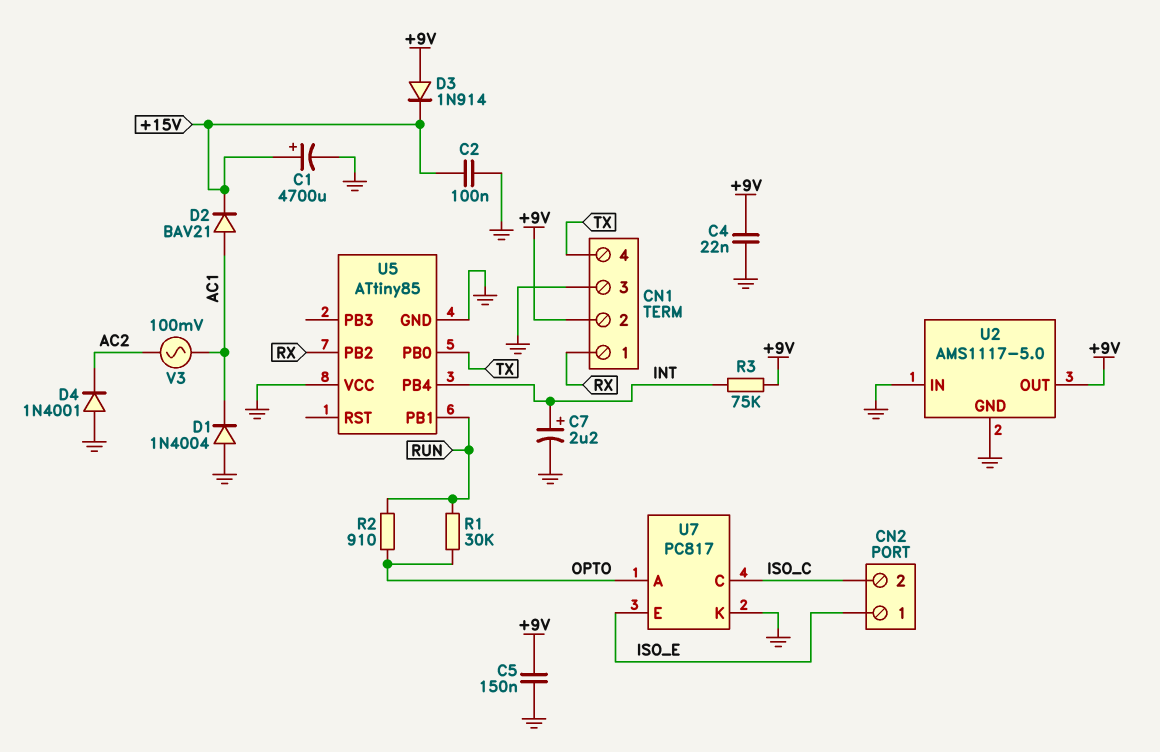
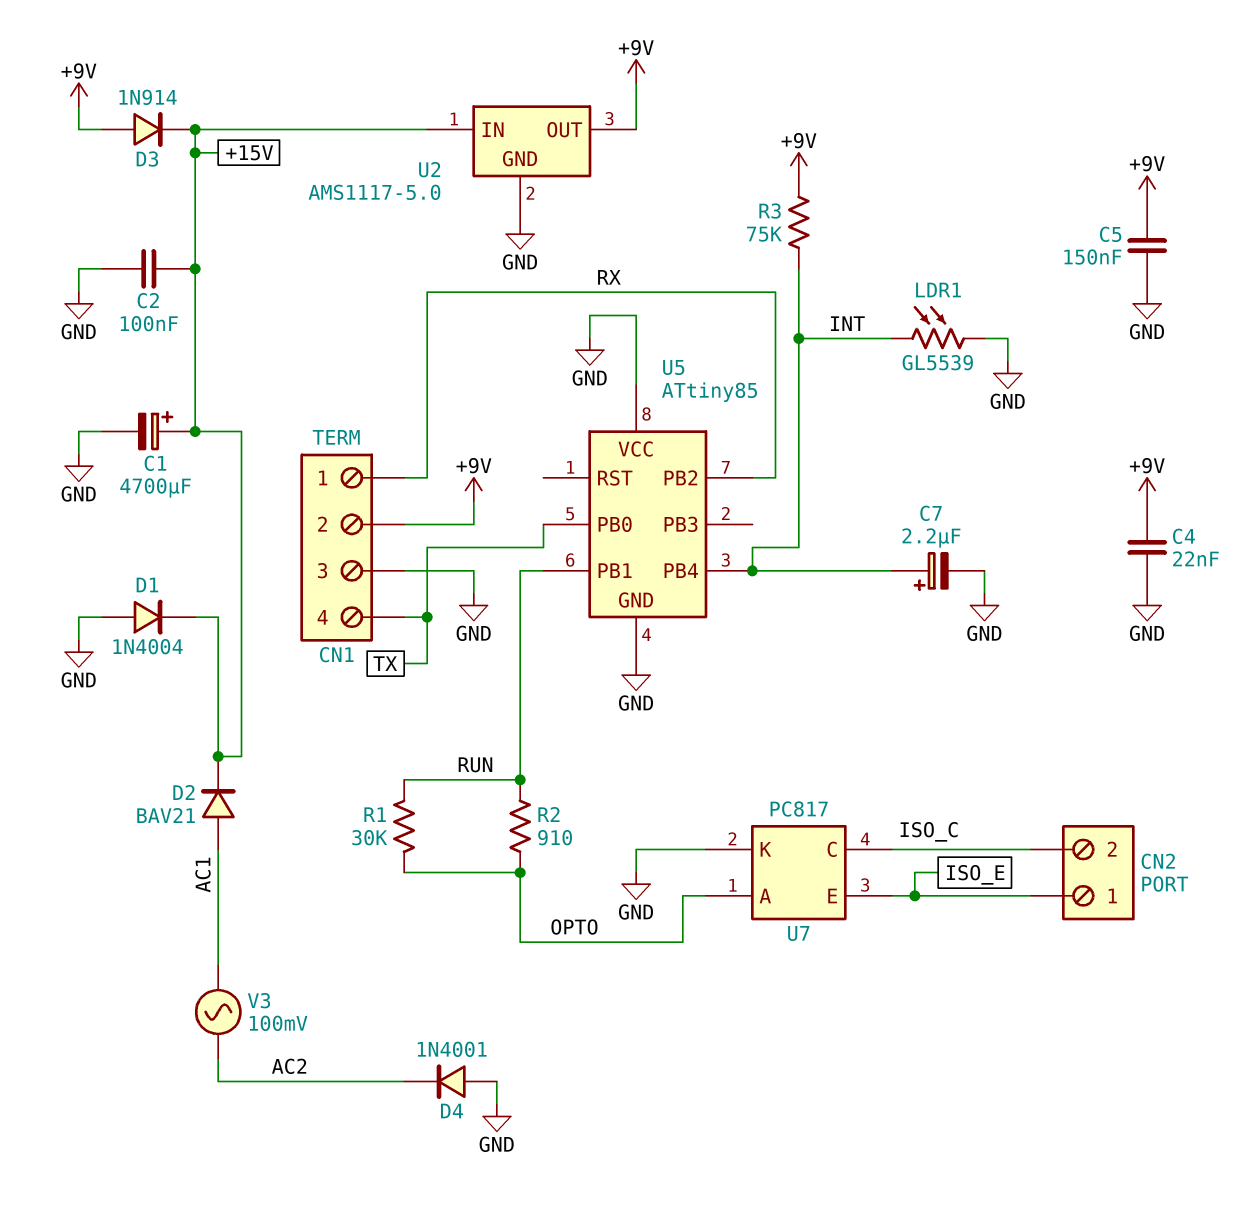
D1: diode 1N4004 (A GND, K AC1) -> diode 1N4004 (A GND, K +15V)
LDR1: none -> GL5539 (GND, INT)
U2 pin IN: GND -> +15V

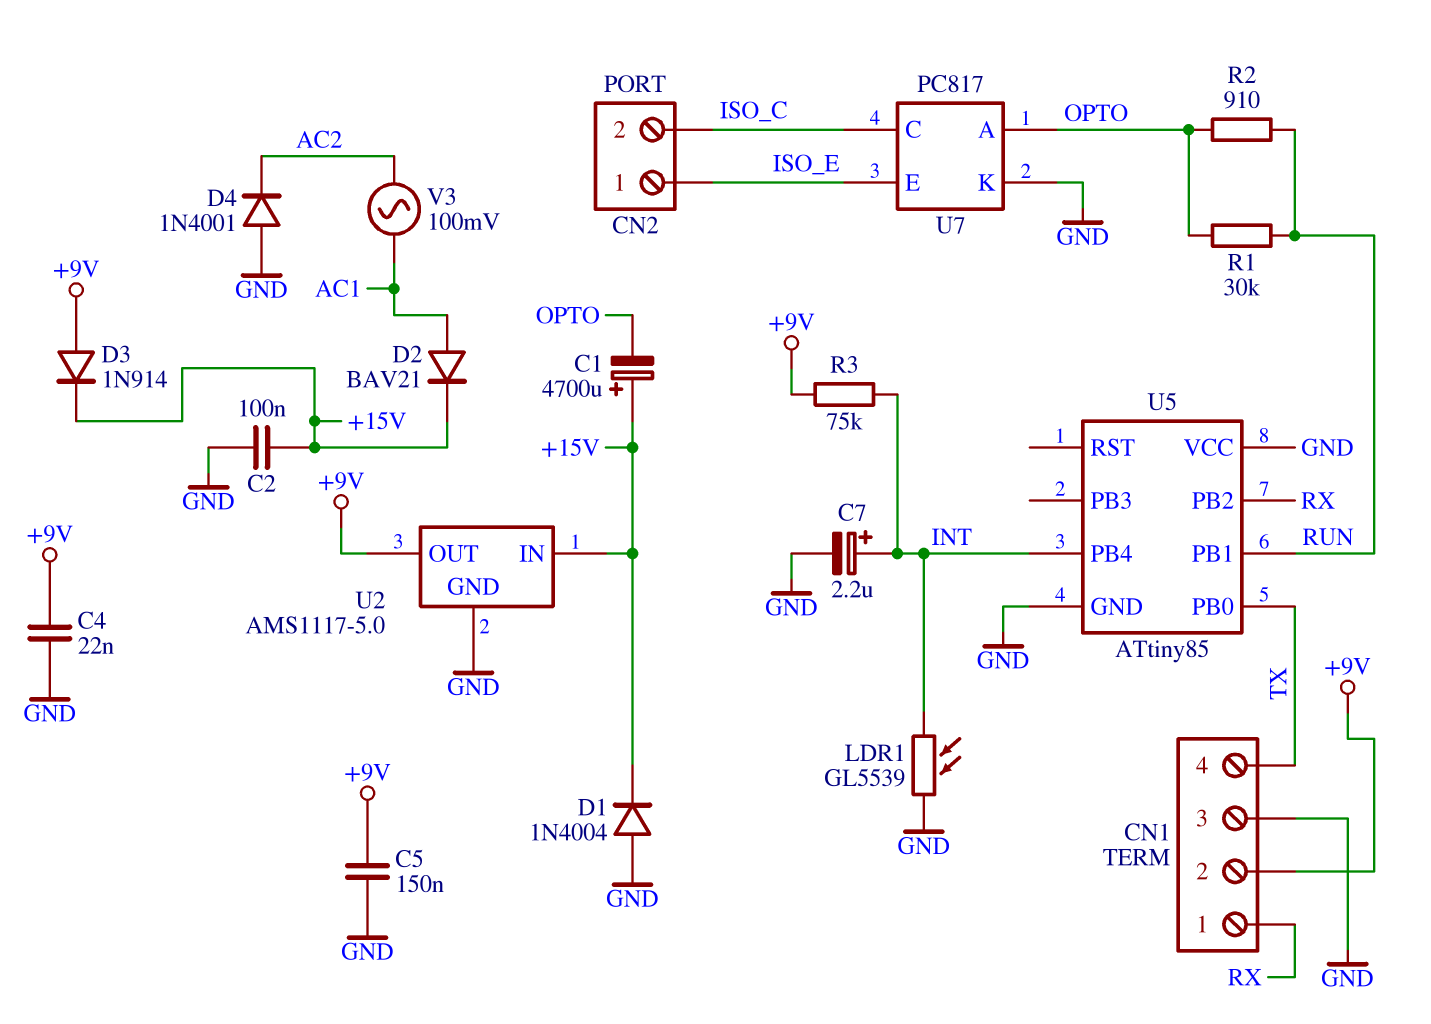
C1: 4700uF (plus +15V, minus GND) -> 4700uF (plus +15V, minus OPTO)

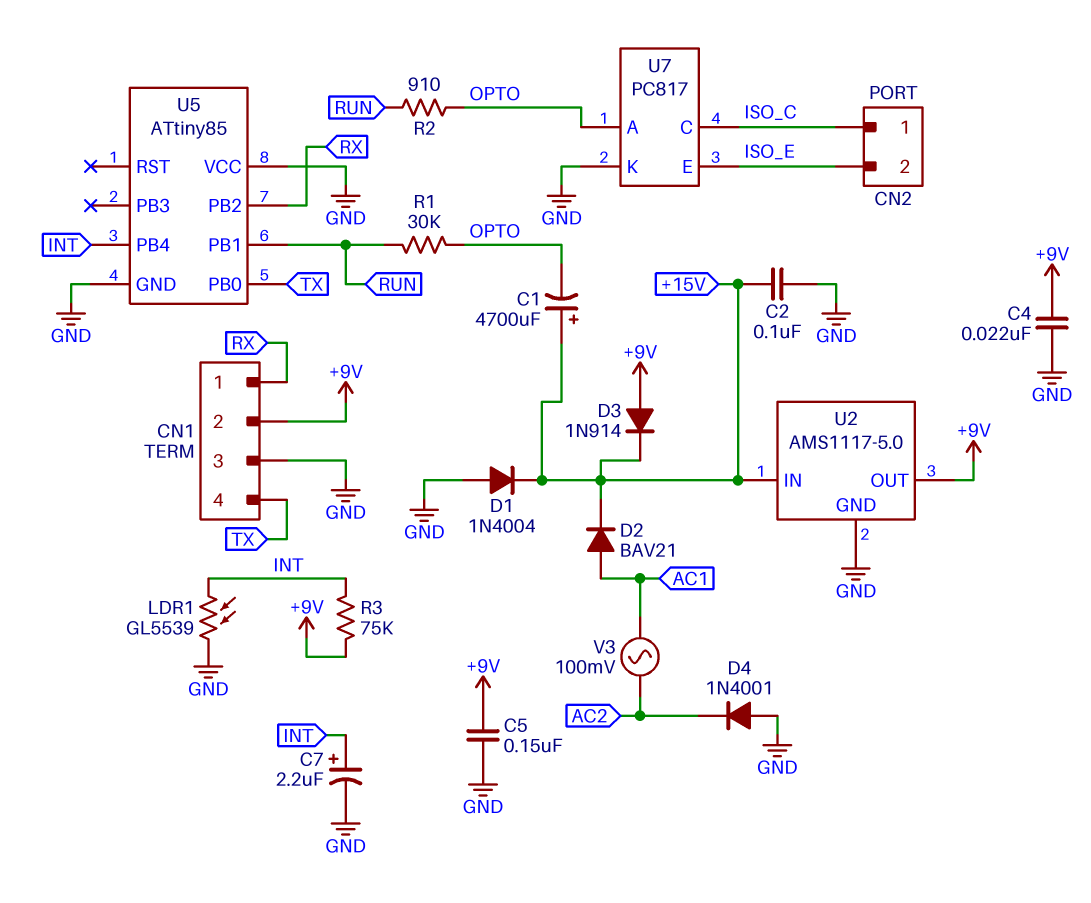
CN2 pin 1: ISO_E -> ISO_C
CN2 pin 2: ISO_C -> ISO_E

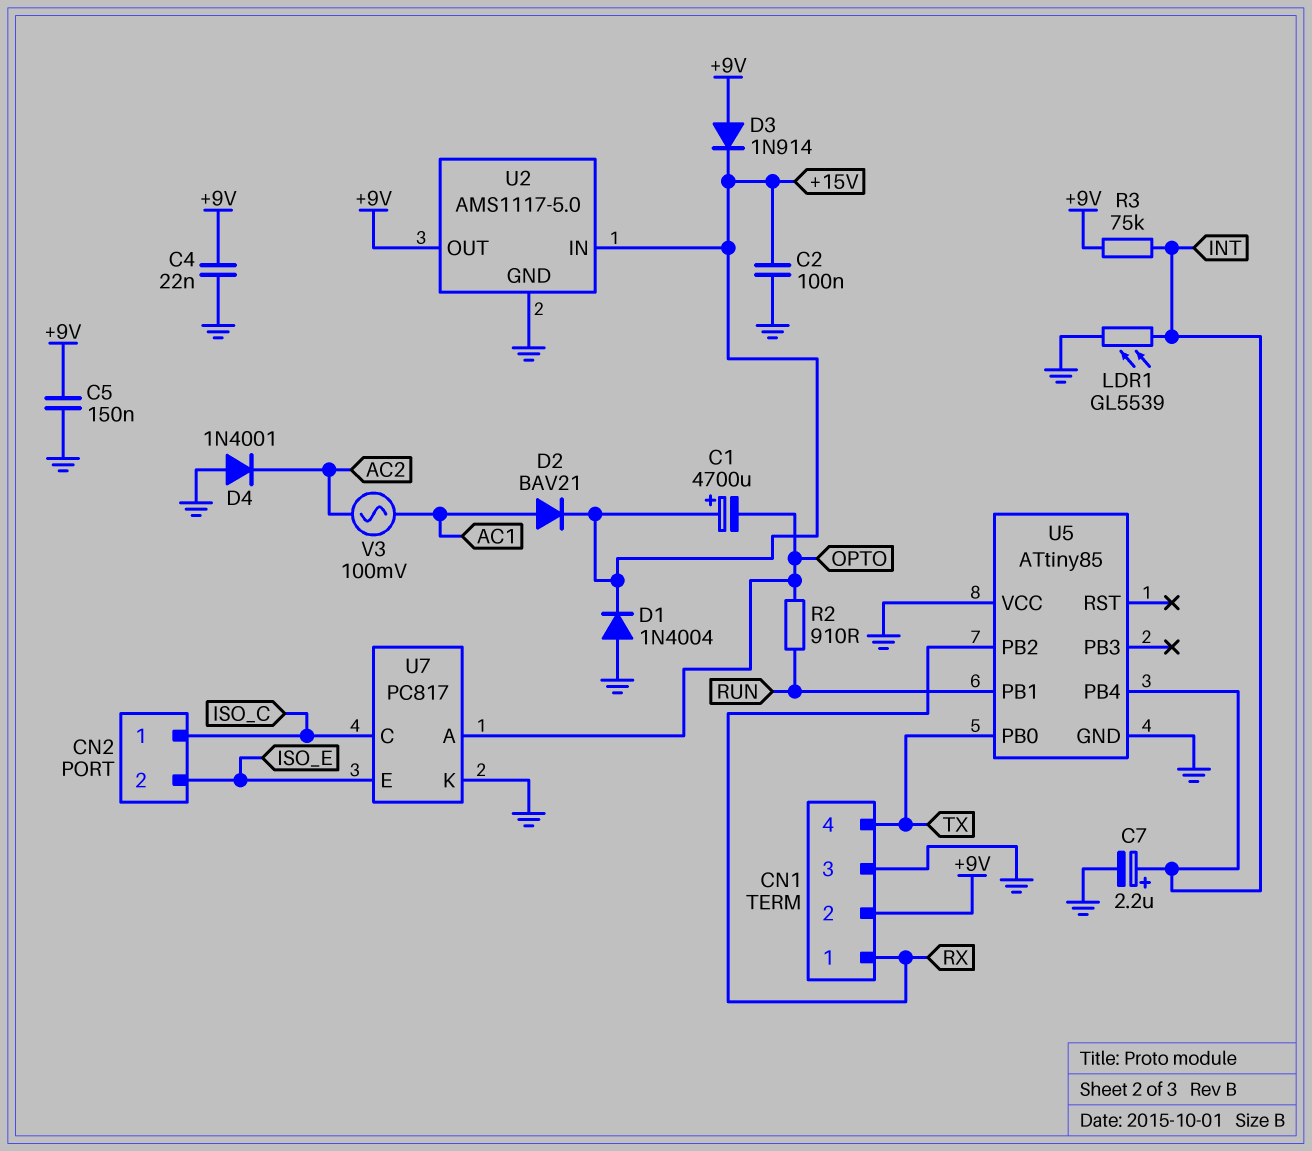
R1: 30k (OPTO, RUN) -> none

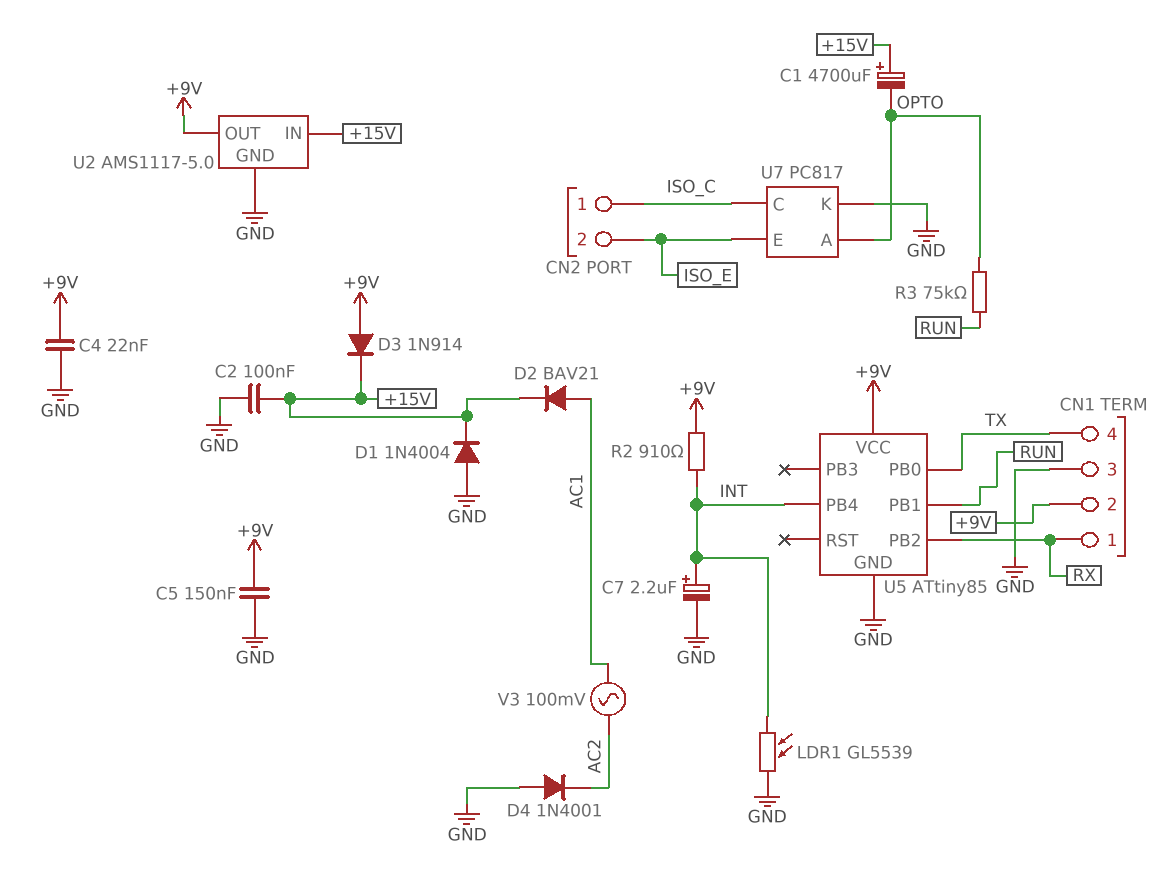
R2: 910 (OPTO, RUN) -> 910 (+9V, INT)
R3: 75k (+9V, INT) -> 75k (OPTO, RUN)
U5 pin VCC: GND -> +9V

